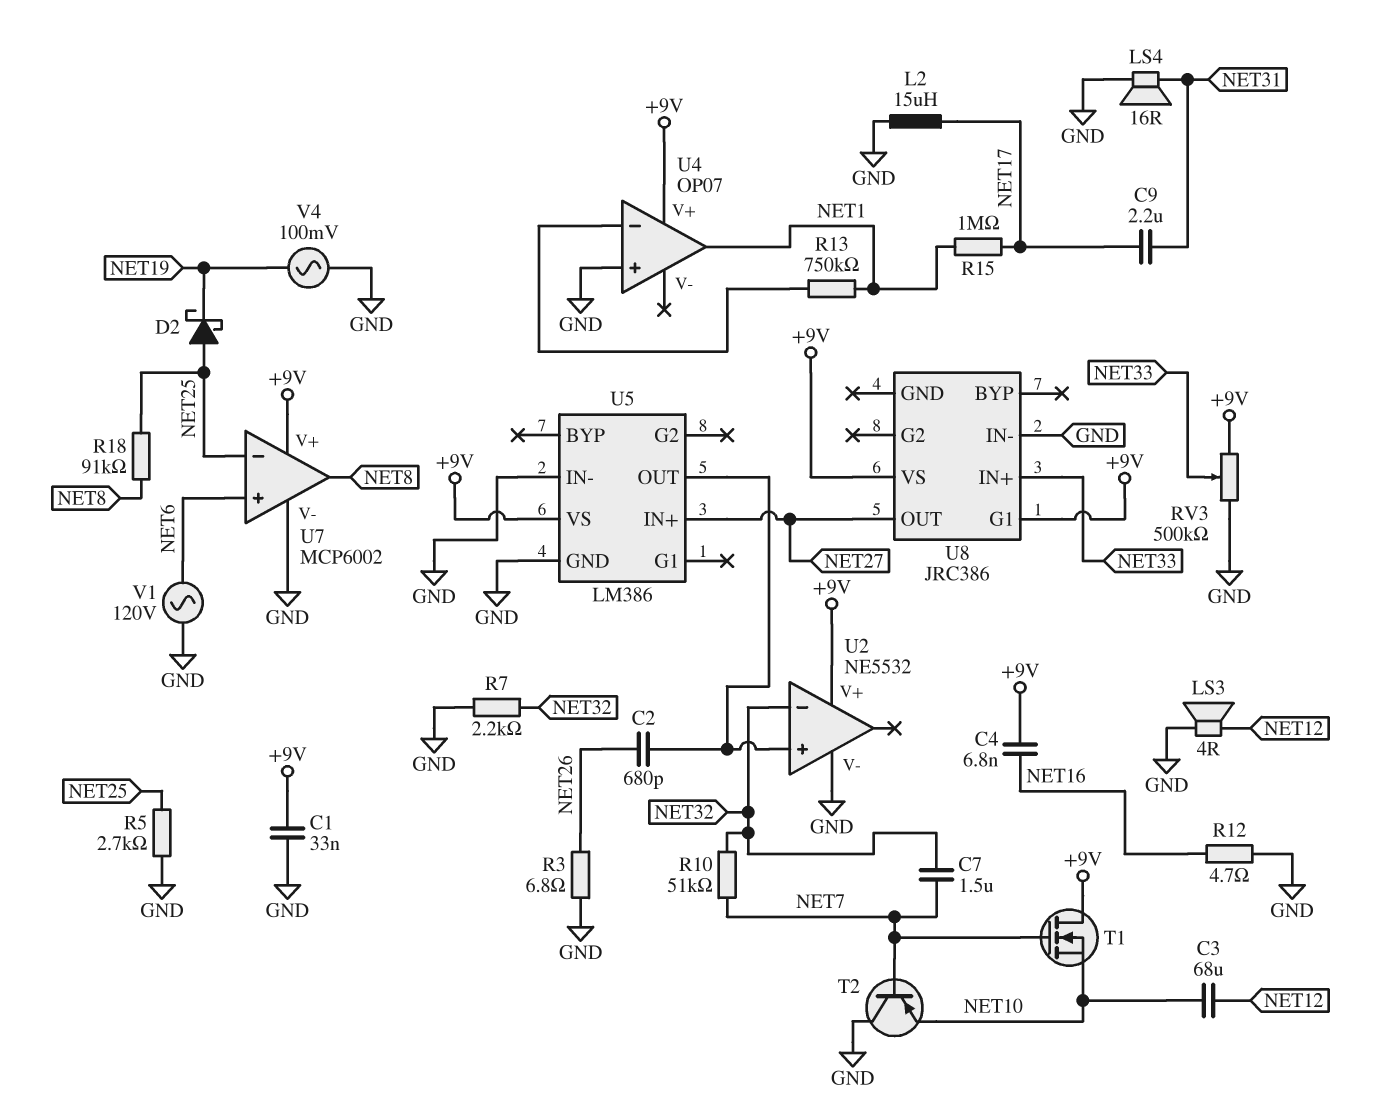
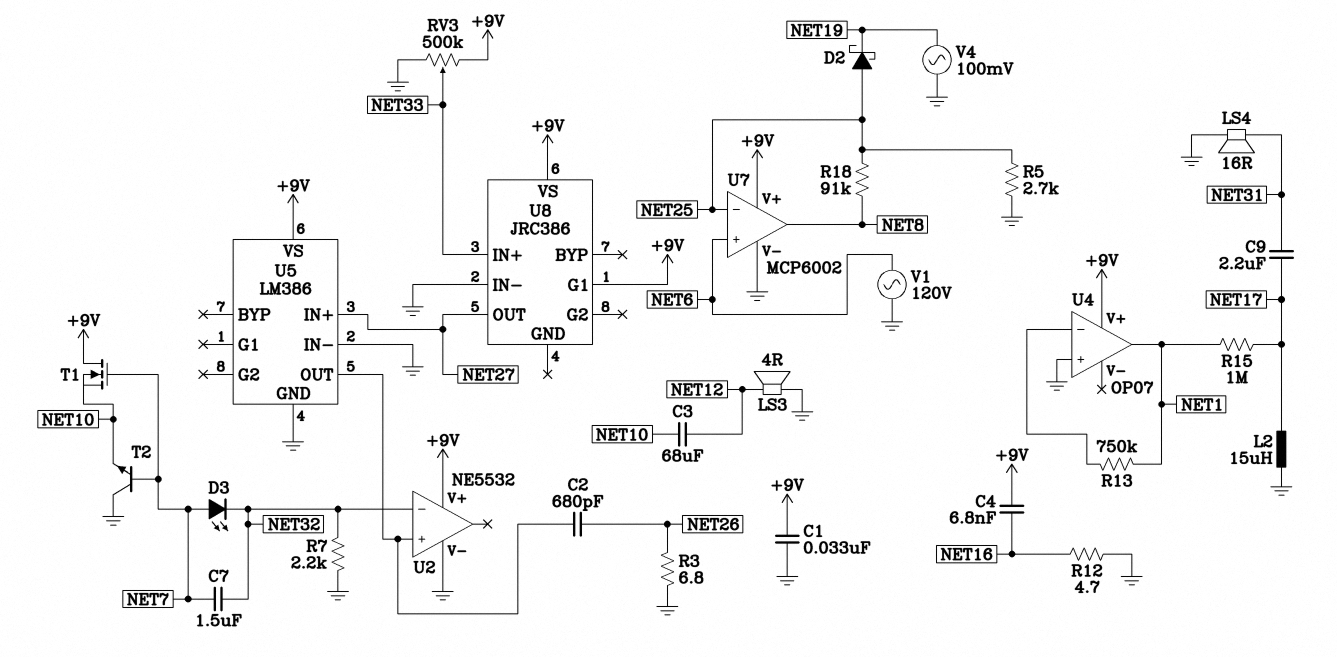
D3: none -> LED (A NET7, K NET32)
R10: 51k (NET7, NET32) -> none
T2: PNP (B NET7, C GND, E NET10) -> NPN (B NET7, C GND, E NET10)

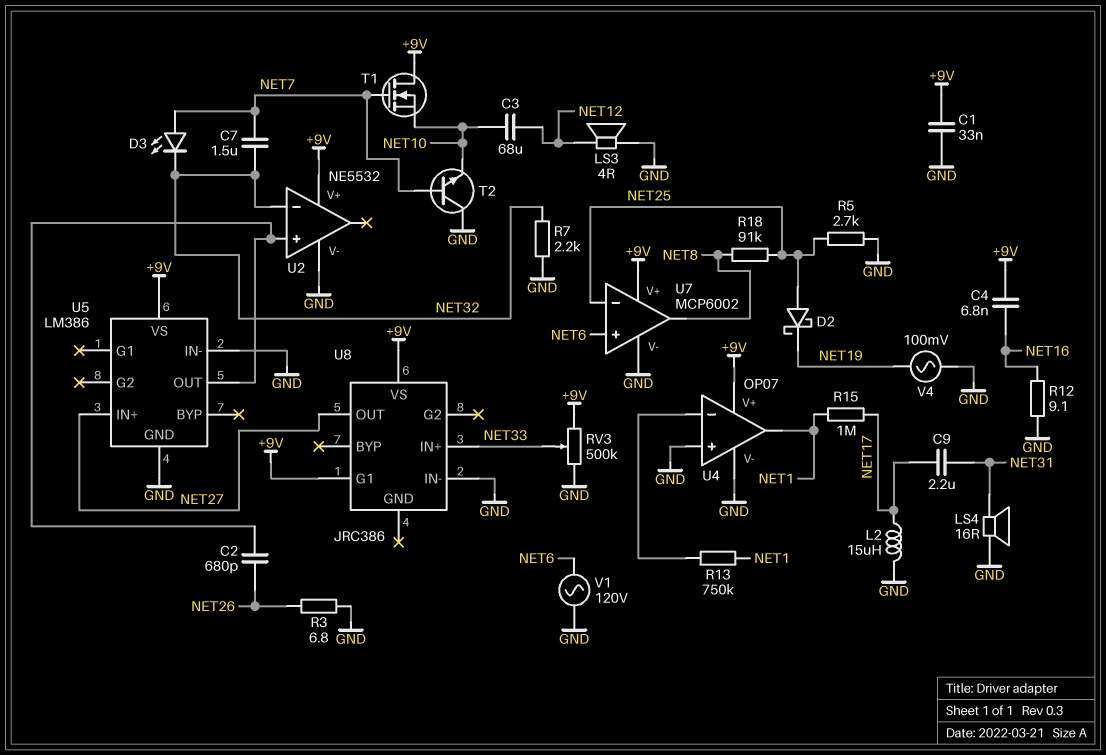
R12: 4.7 (GND, NET16) -> 9.1 (GND, NET16)
U4 pin V-: none -> GND

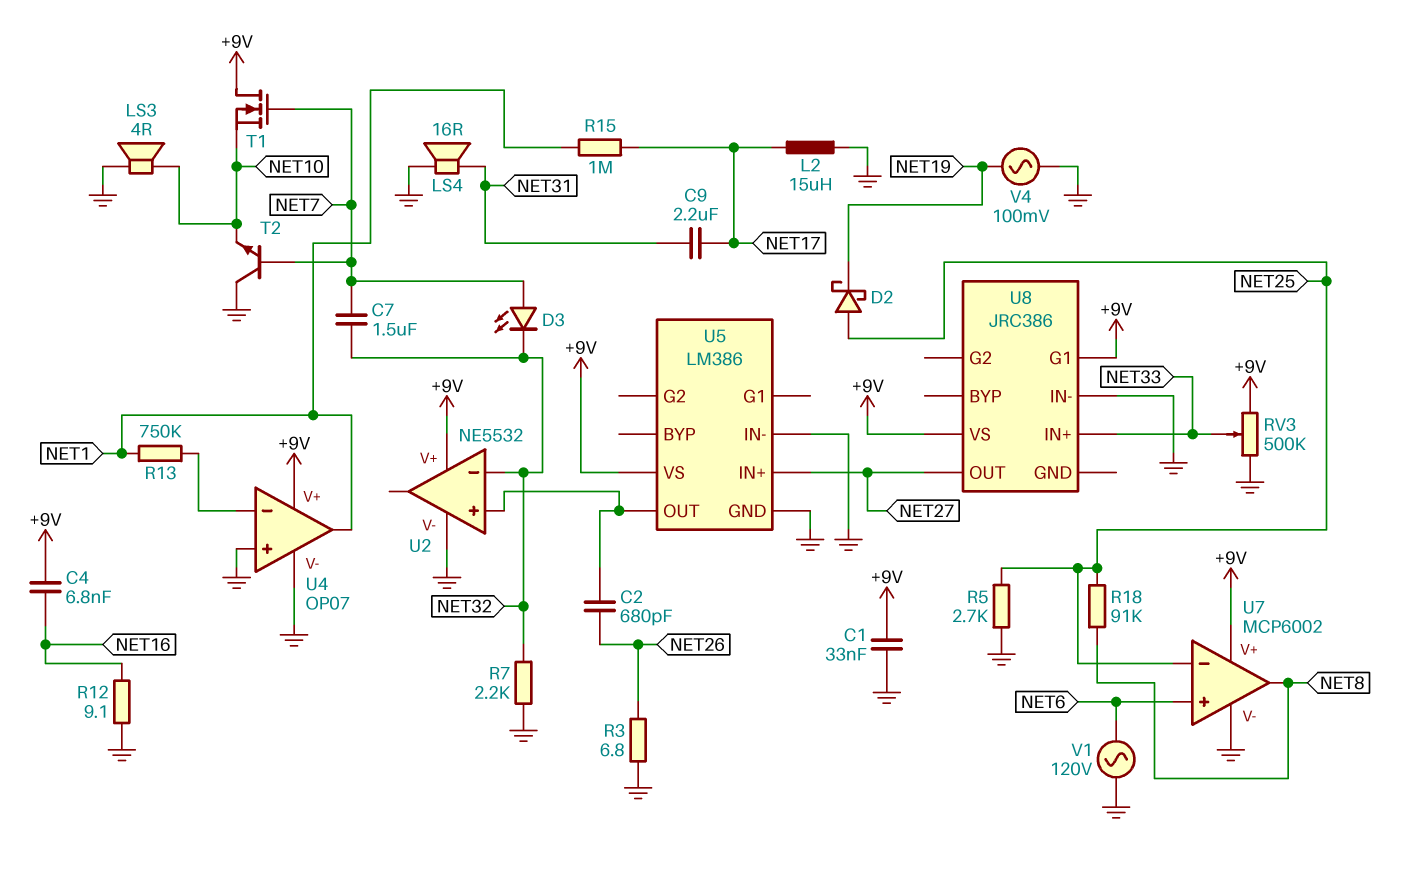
C3: 68uF (NET10, NET12) -> none
LS3: speaker 4R (GND, NET12) -> speaker 4R (GND, NET10)

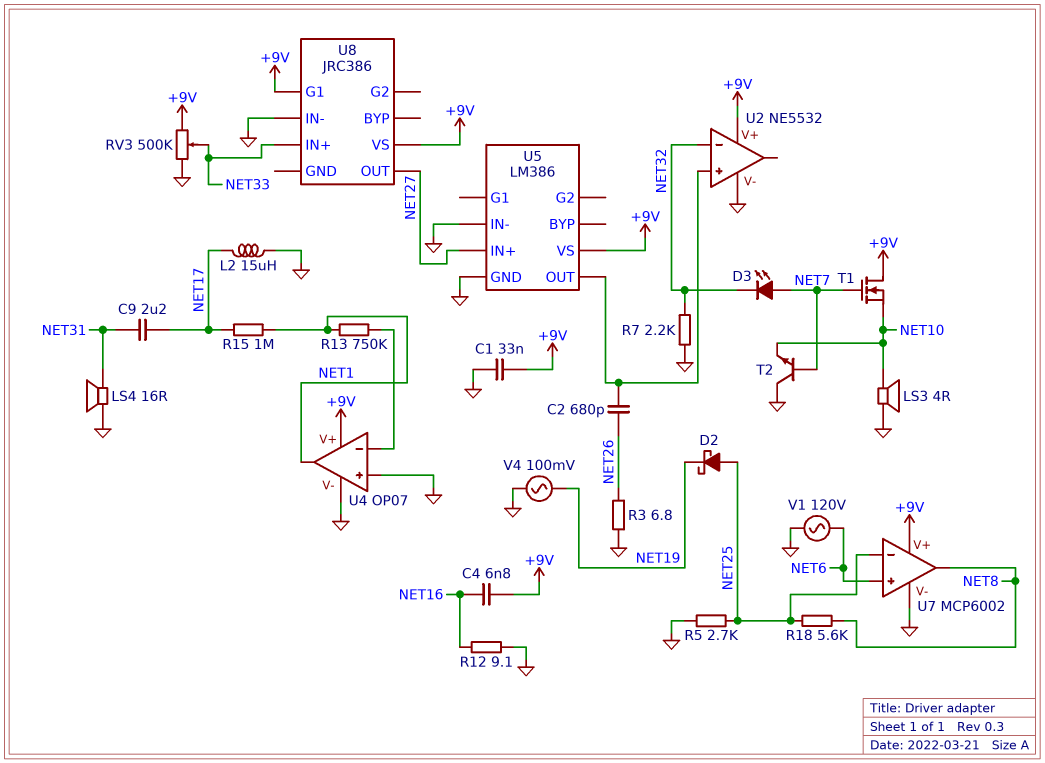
C7: 1.5uF (NET7, NET32) -> none
R18: 91k (NET8, NET25) -> 5.6k (NET8, NET25)

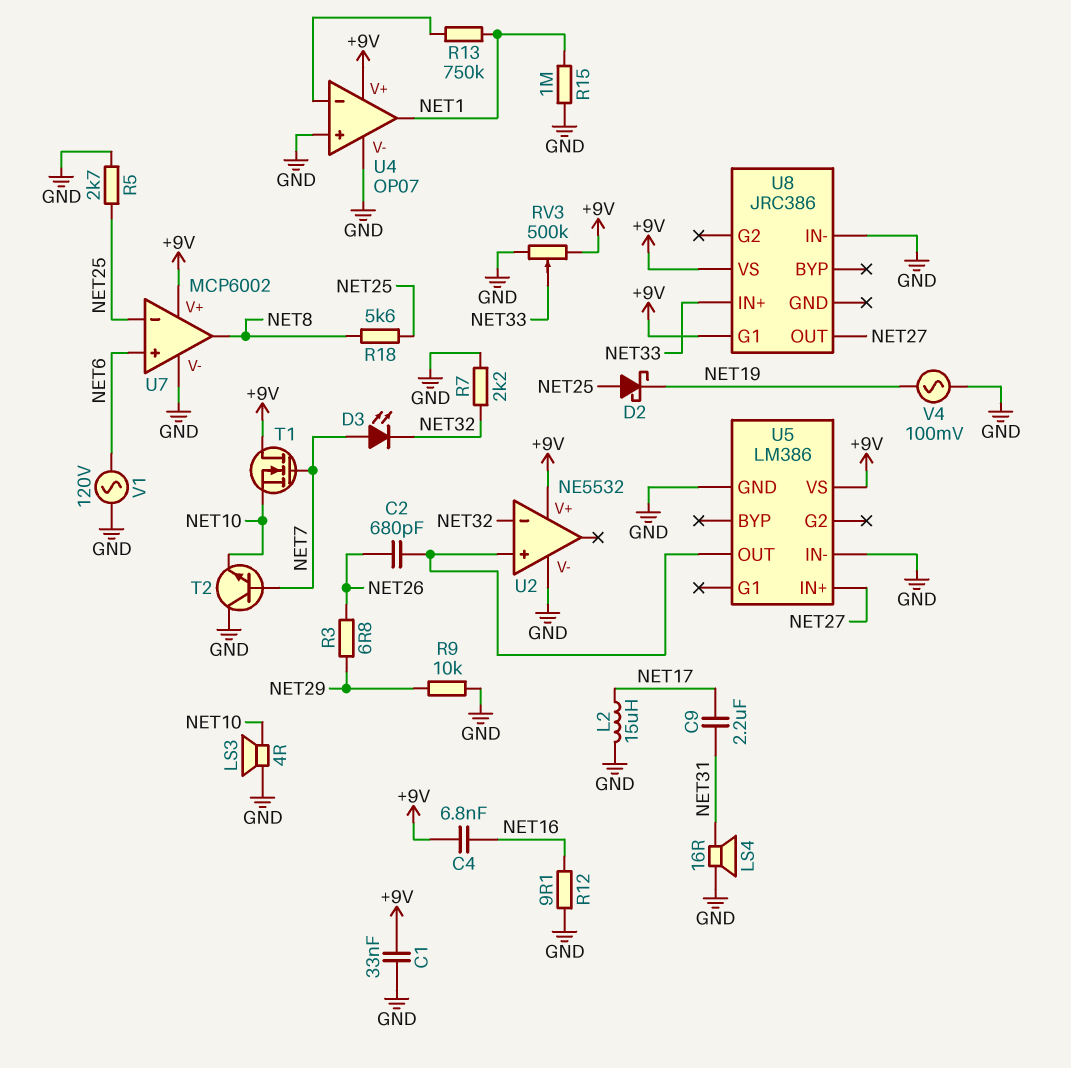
R3: 6.8 (GND, NET26) -> 6.8 (NET26, NET29)
R9: none -> 10k (GND, NET29)
R15: 1M (NET1, NET17) -> 1M (GND, NET1)

